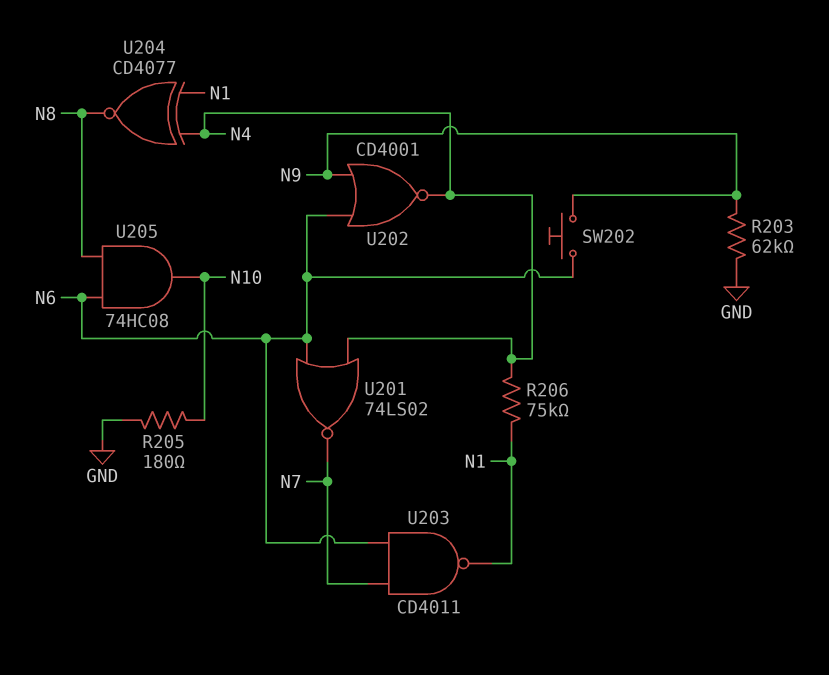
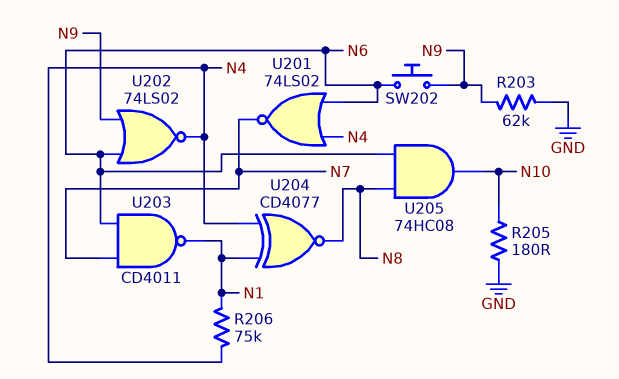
U202: NOR CD4001 (in N6, in N9, out N4) -> NOR 74LS02 (in N6, in N9, out N4)

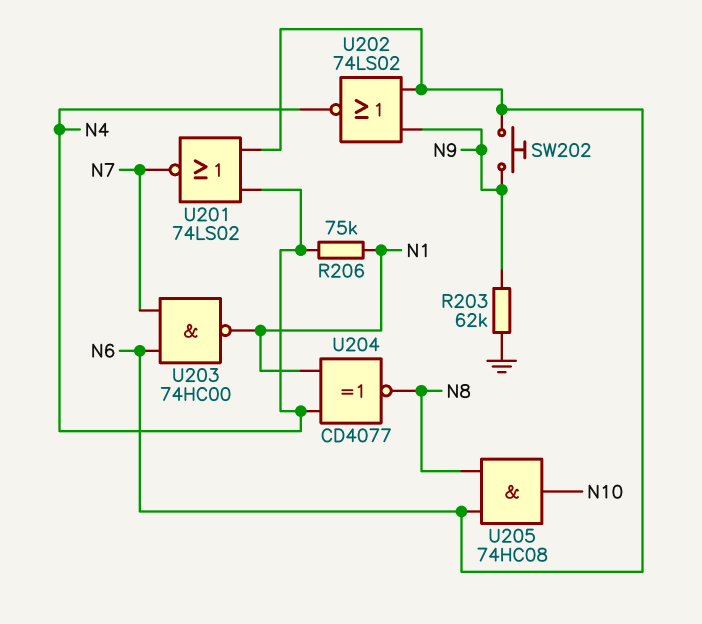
R205: 180 (GND, N10) -> none
U203: NAND CD4011 (in N6, in N7, out N1) -> NAND 74HC00 (in N6, in N7, out N1)

